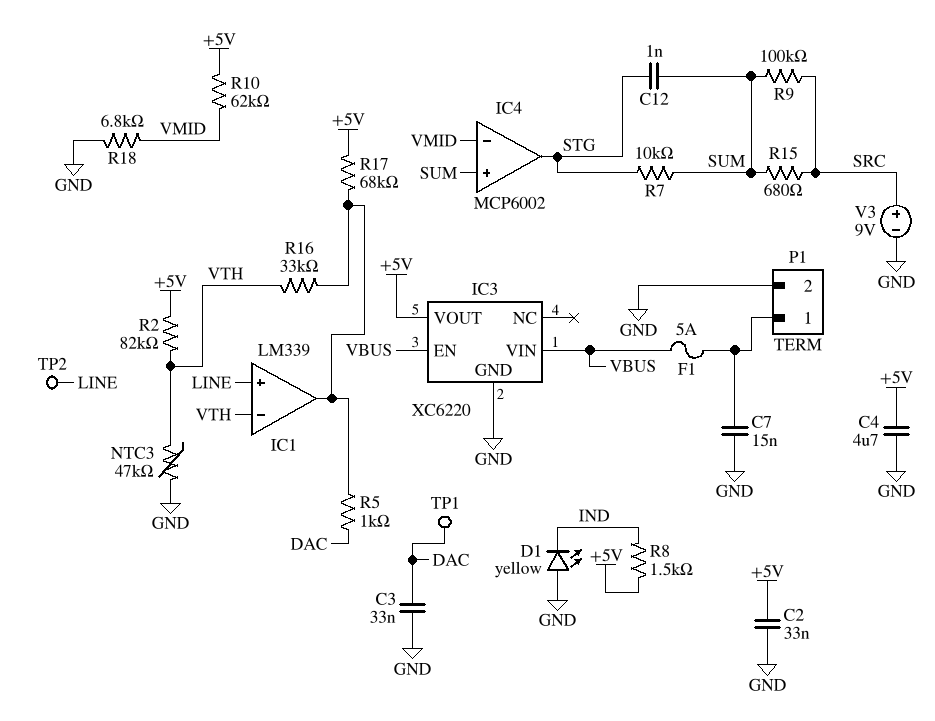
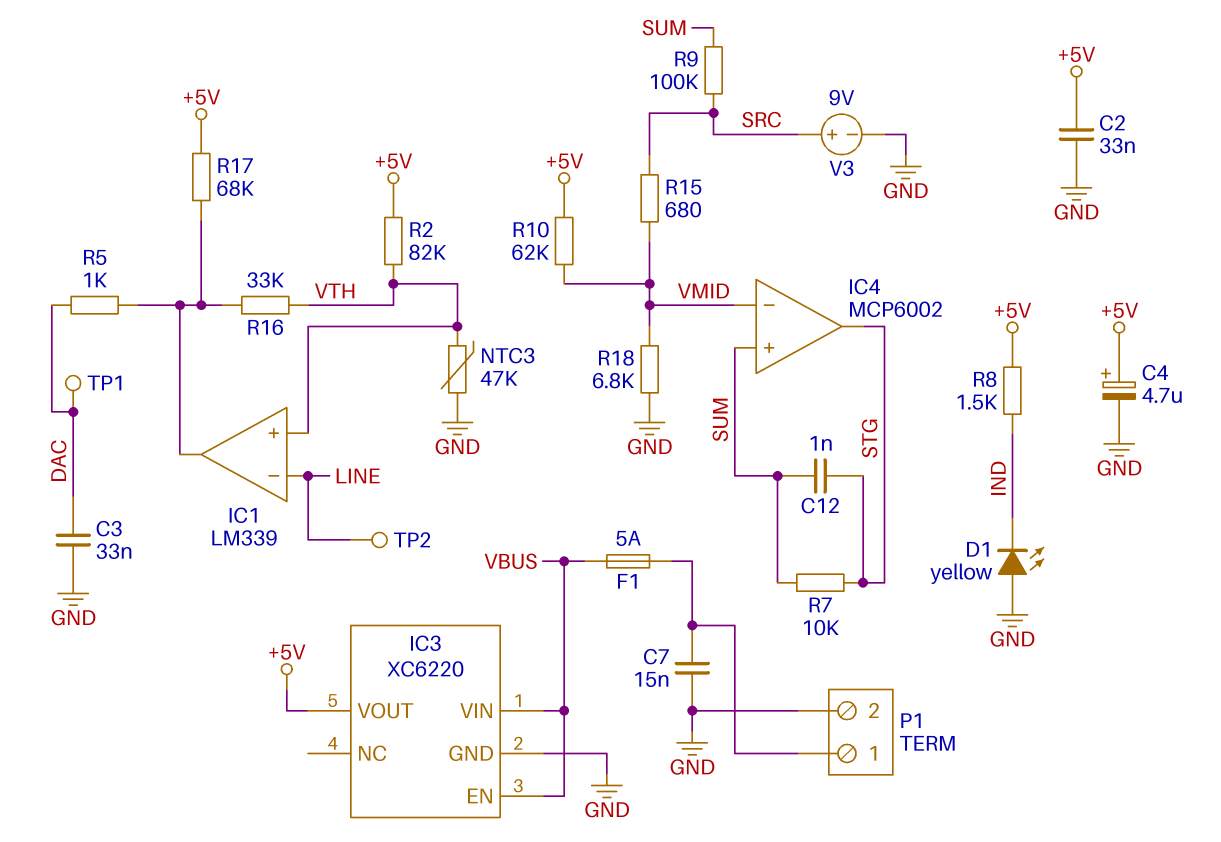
C4: 4.7uF (+5V, GND) -> 4.7uF (plus +5V, minus GND)
IC1 pin in+: LINE -> VTH
IC1 pin in-: VTH -> LINE
R15: 680 (SRC, SUM) -> 680 (SRC, VMID)

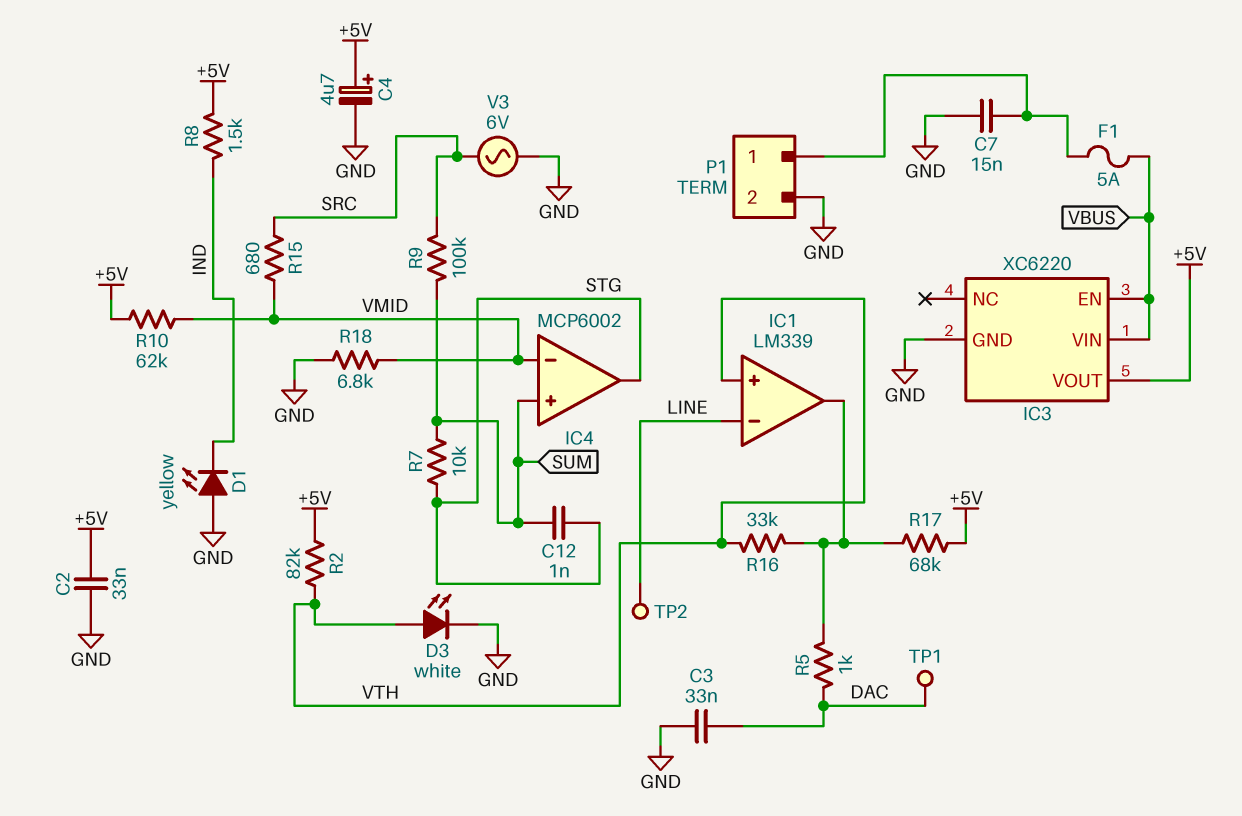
D3: none -> LED white (A VTH, K GND)
NTC3: 47k (GND, VTH) -> none
V3: 9V (plus SRC, minus GND) -> AC 6V (GND, SRC)

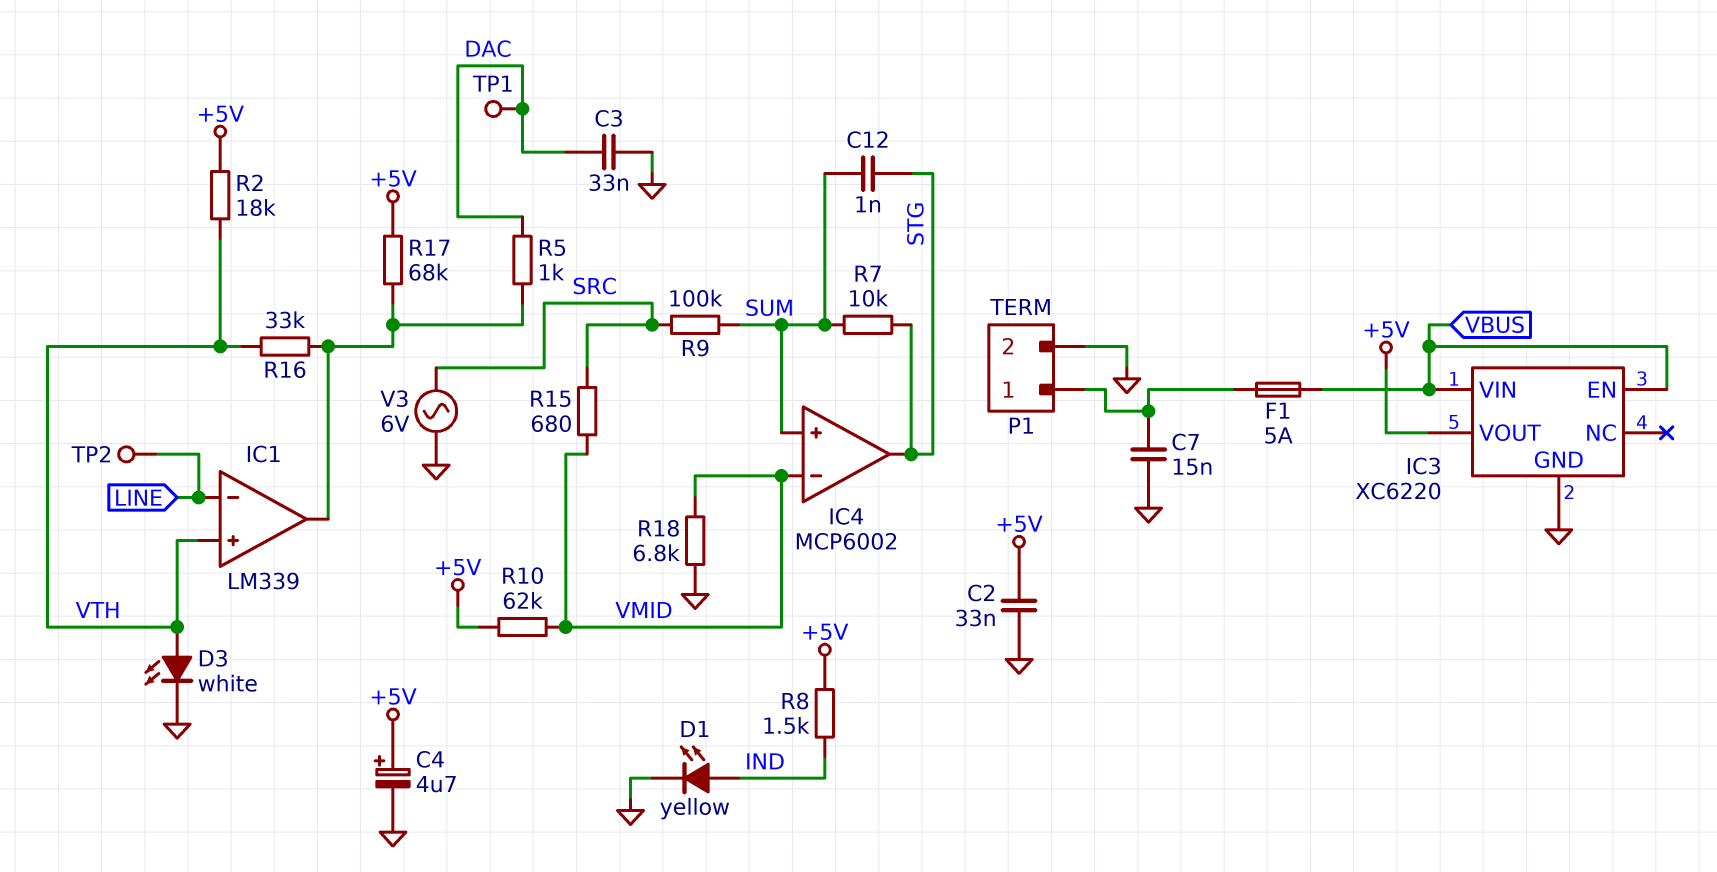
D1: LED yellow (A GND, K IND) -> LED yellow (A IND, K GND)
R2: 82k (+5V, VTH) -> 18k (+5V, VTH)

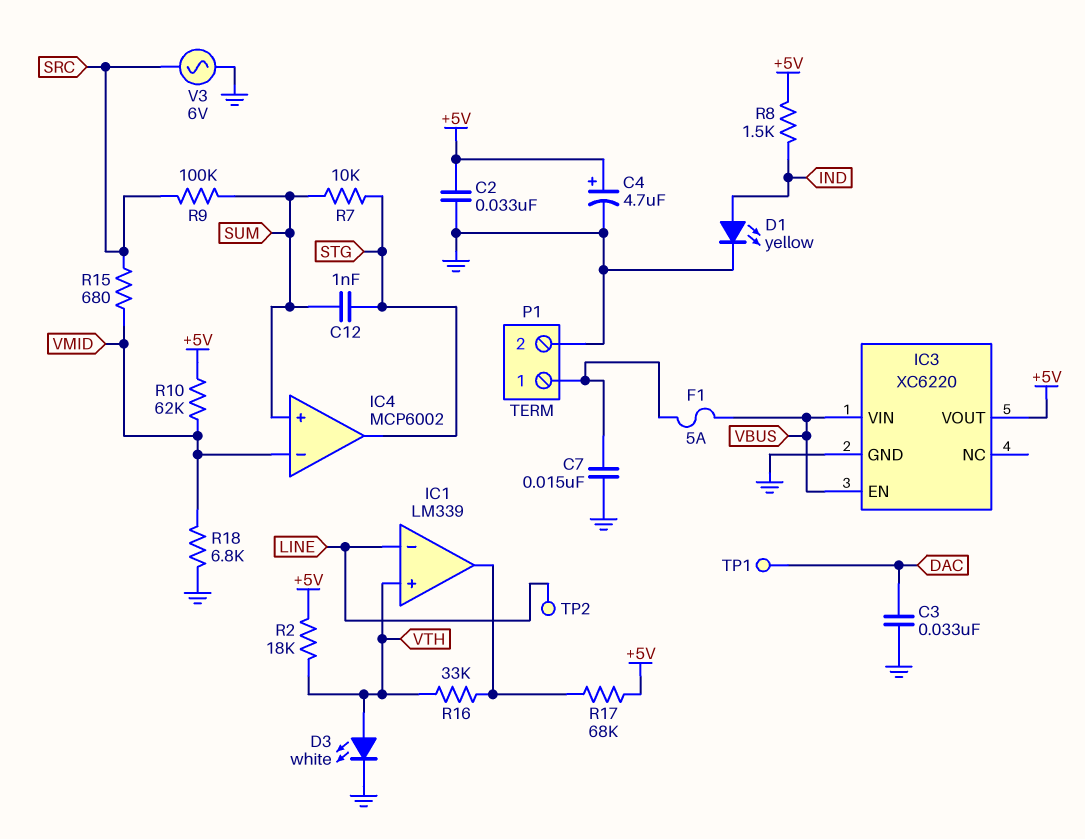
R5: 1k (DAC, IC1/out) -> none

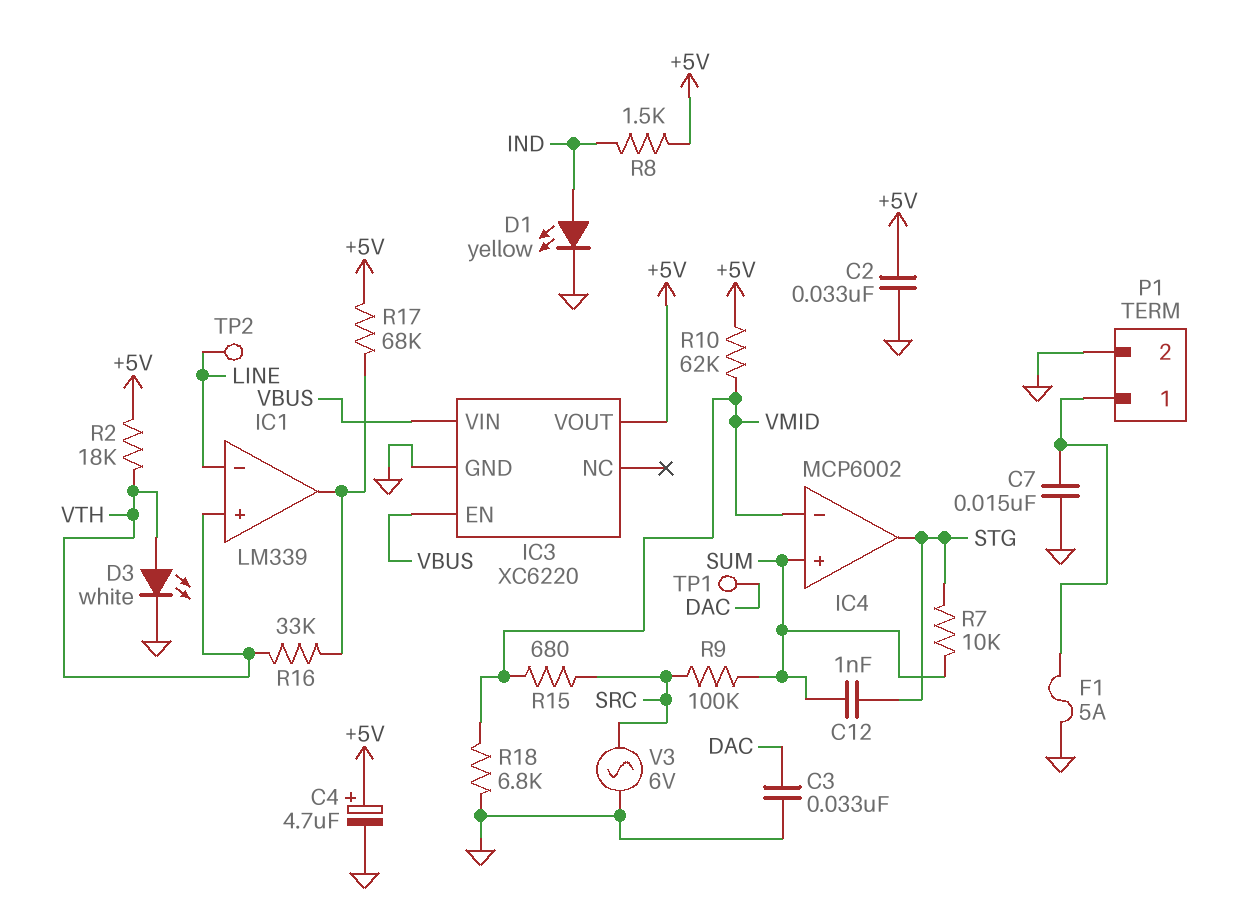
F1: 5A (P1/1, VBUS) -> 5A (GND, P1/1)

